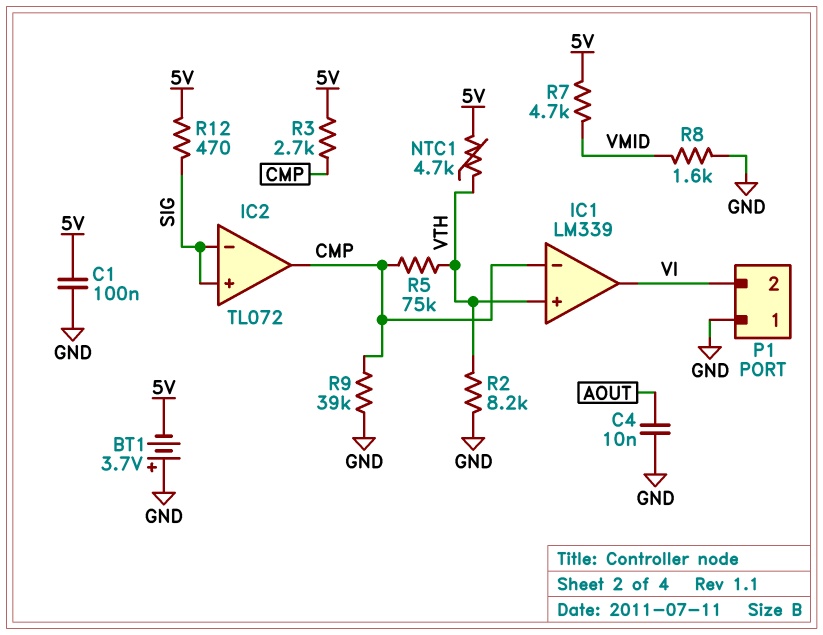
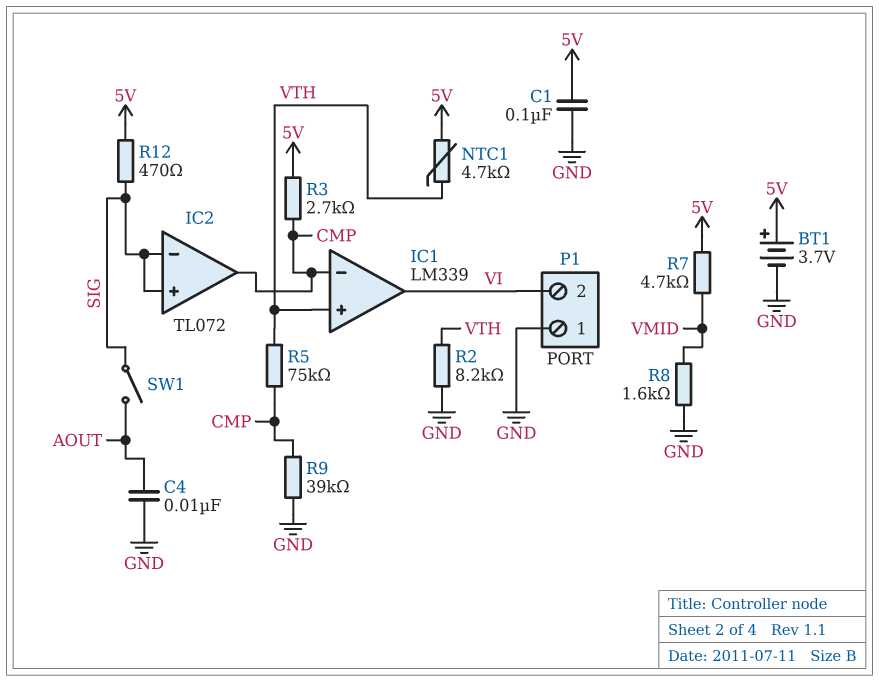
BT1: 3.7V (plus GND, minus 5V) -> 3.7V (plus 5V, minus GND)
SW1: none -> switch (AOUT, SIG)

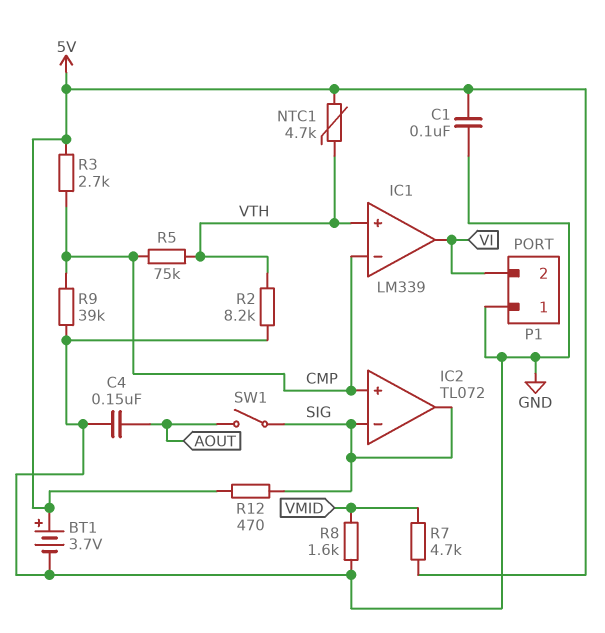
C4: 10nF (AOUT, GND) -> 150nF (AOUT, GND)
IC2 pin in+: SIG -> CMP
IC2 pin out: CMP -> SIG

